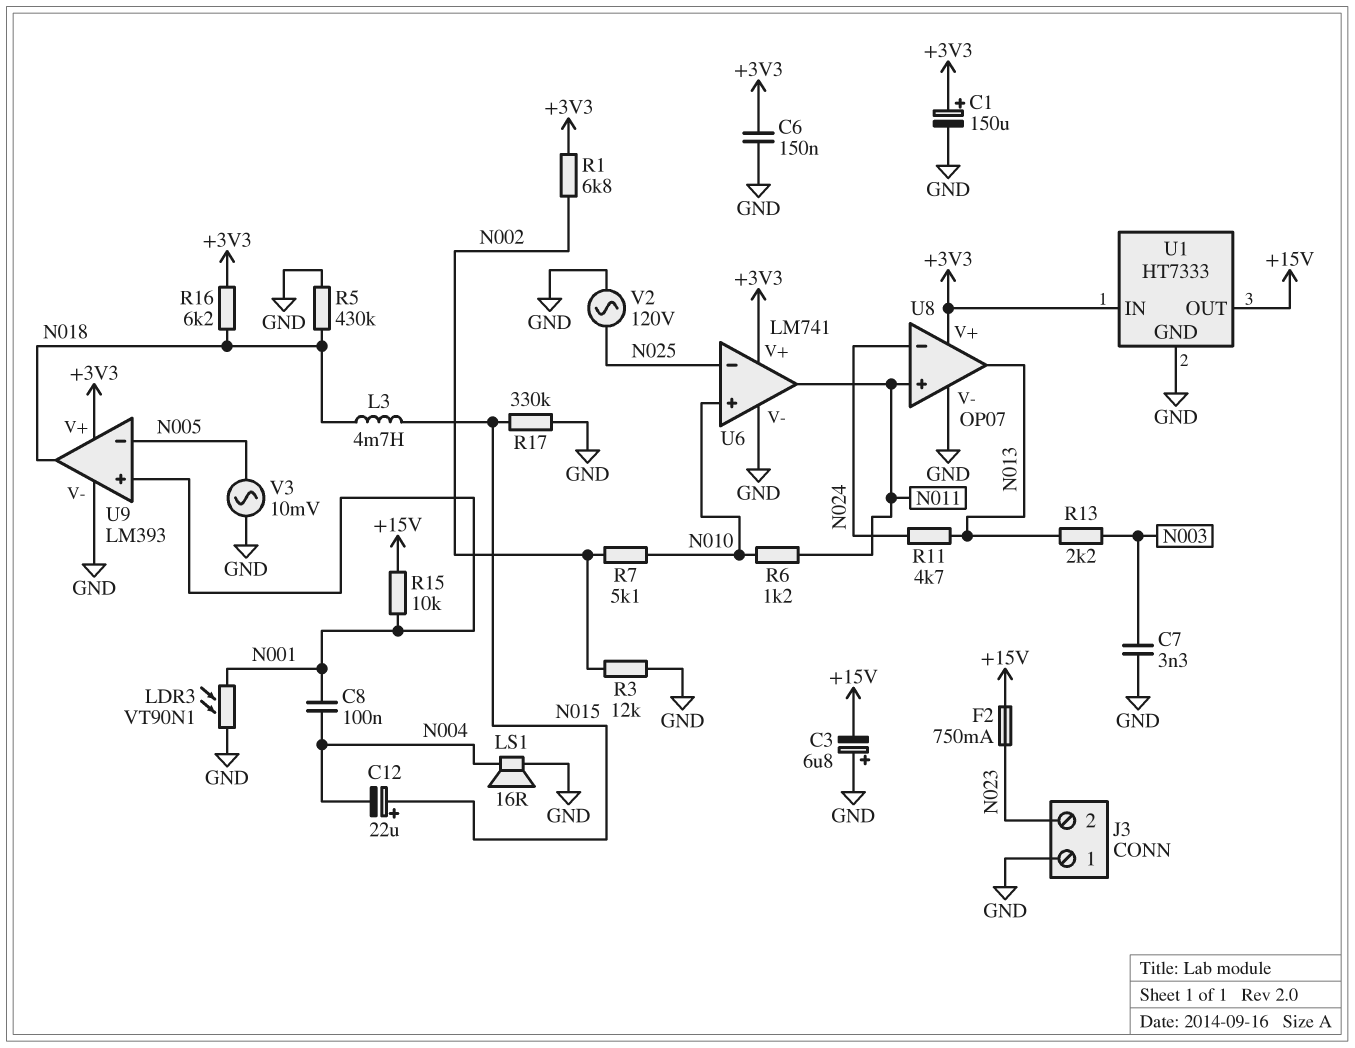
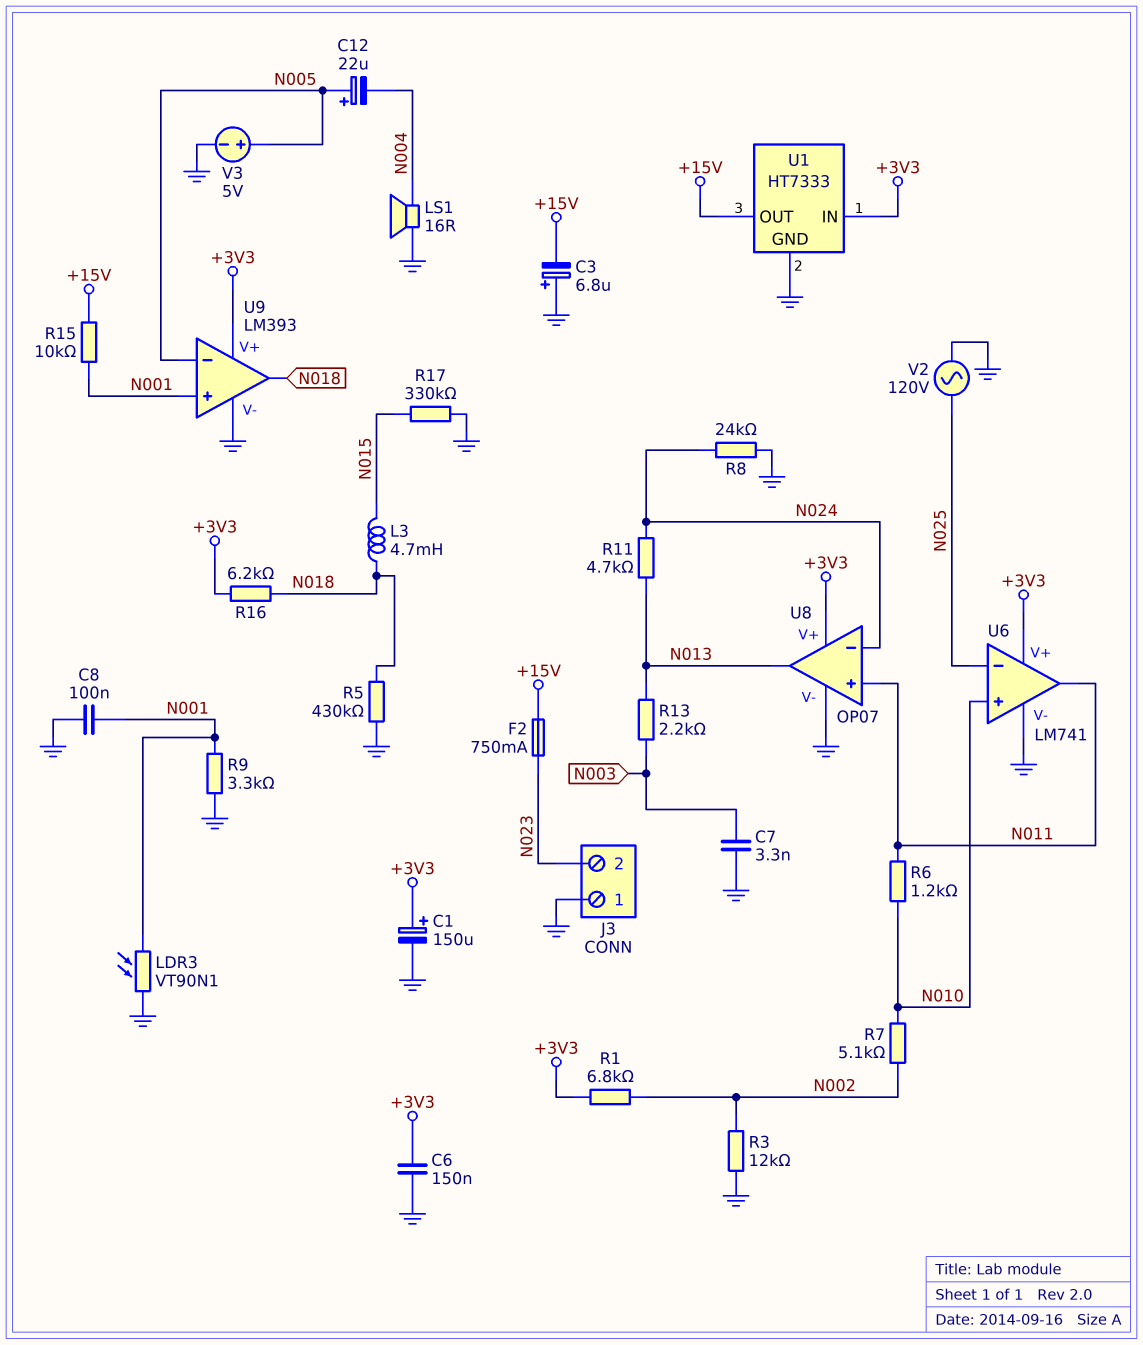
C8: 100nF (N001, N004) -> 100nF (GND, N001)
C12: 22uF (plus N015, minus N004) -> 22uF (plus N005, minus N004)
R8: none -> 24k (GND, N024)
R9: none -> 3.3k (GND, N001)
V3: AC 10mV (GND, N005) -> 5V (plus N005, minus GND)

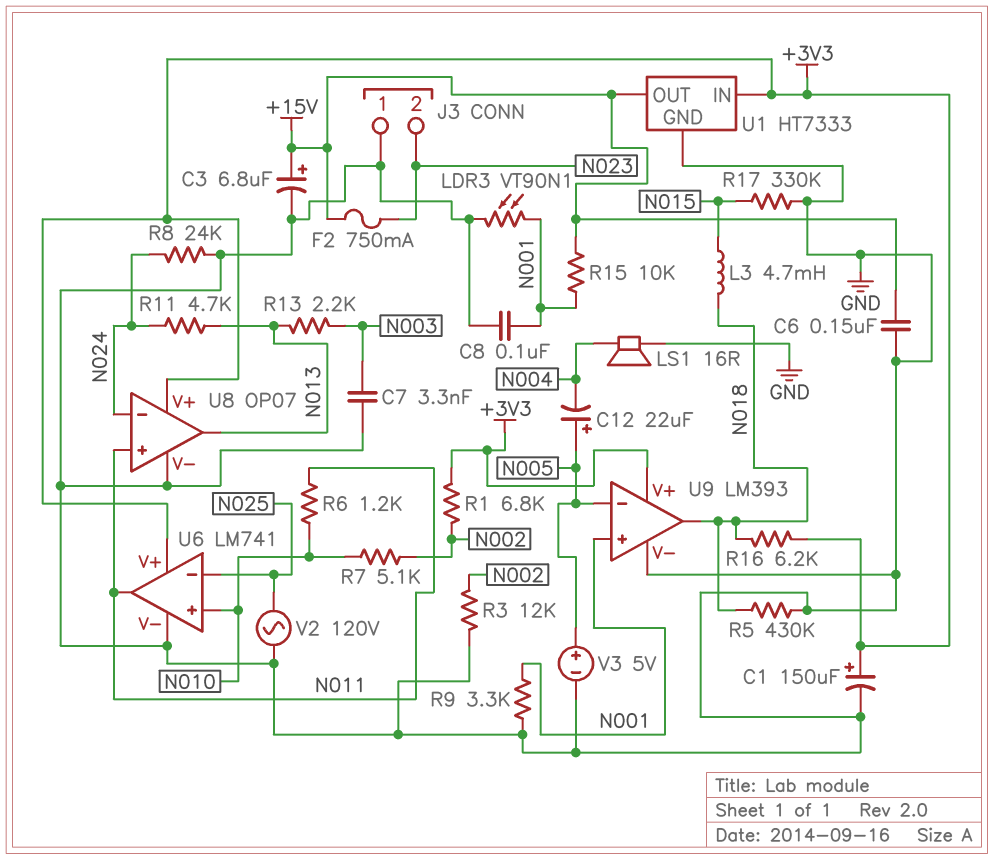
C3: 6.8uF (plus GND, minus +15V) -> 6.8uF (plus +15V, minus GND)
C6: 150nF (+3V3, GND) -> 150nF (+15V, GND)

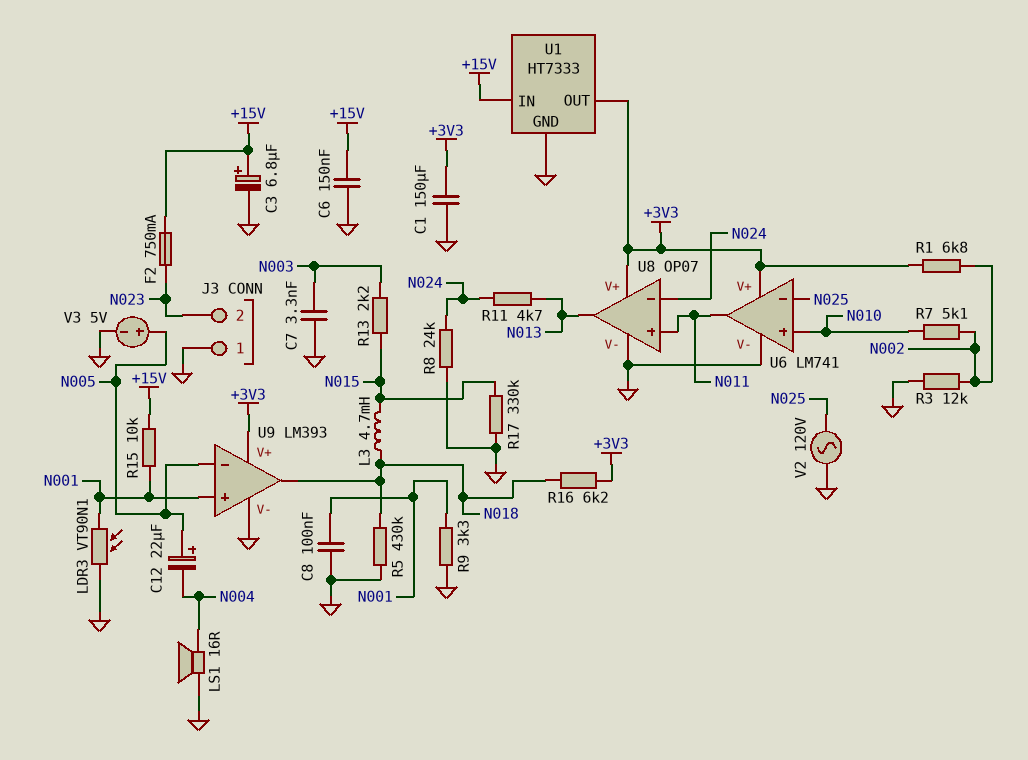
C1: 150uF (plus +3V3, minus GND) -> 150uF (+3V3, GND)
R6: 1.2k (N010, N011) -> none
R13: 2.2k (N003, N013) -> 2.2k (N003, N015)
U1 pin IN: +3V3 -> +15V
U1 pin OUT: +15V -> +3V3

